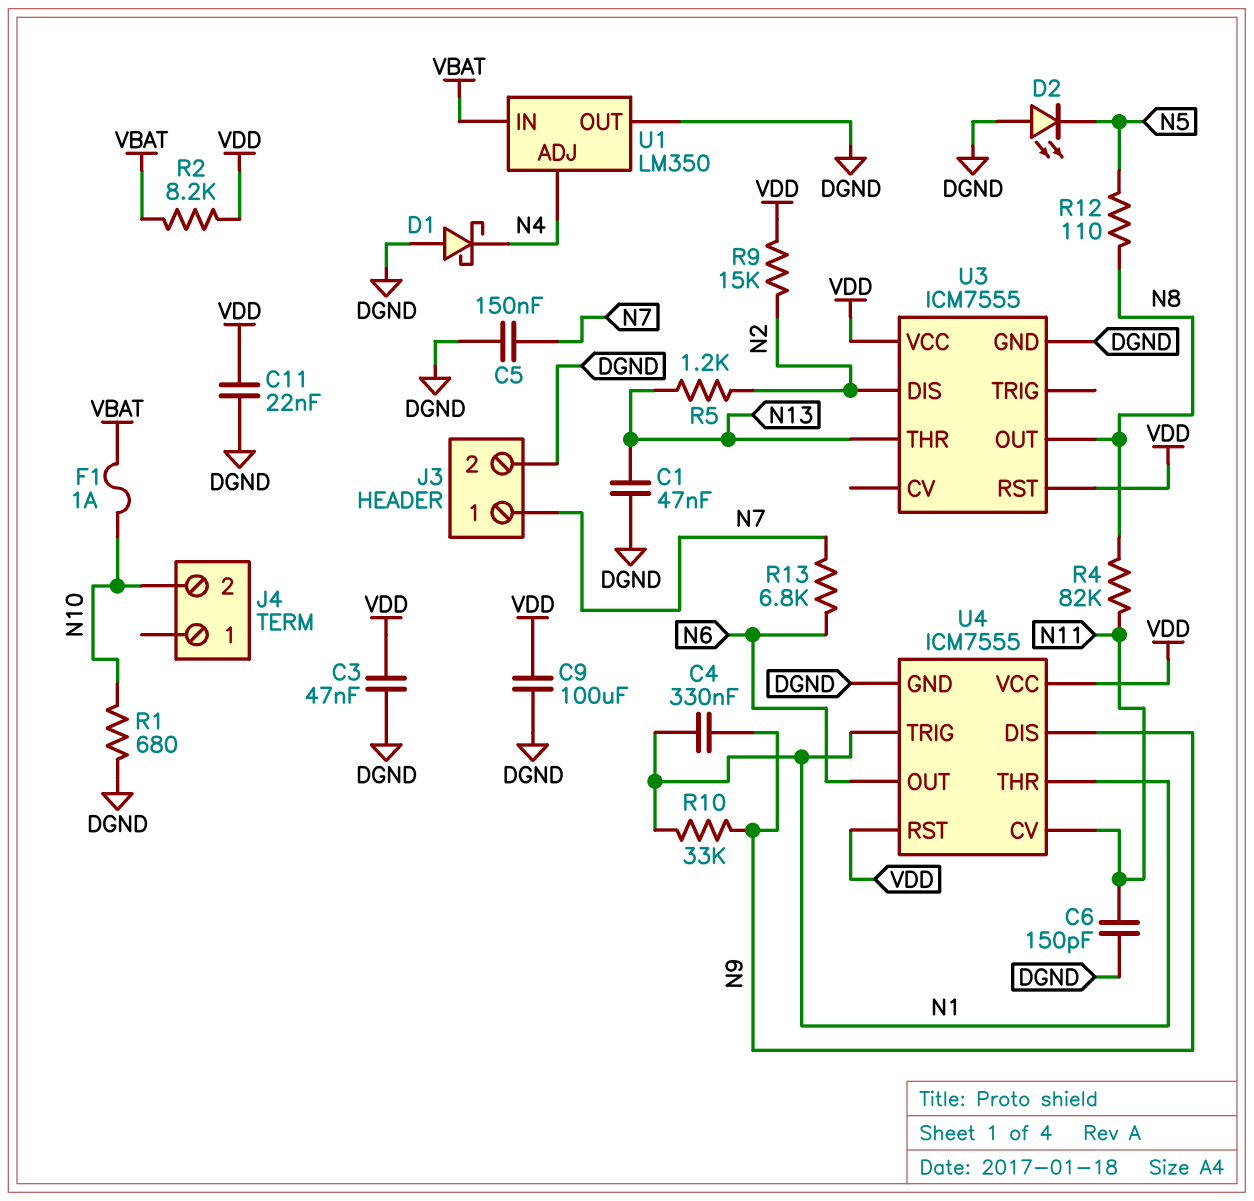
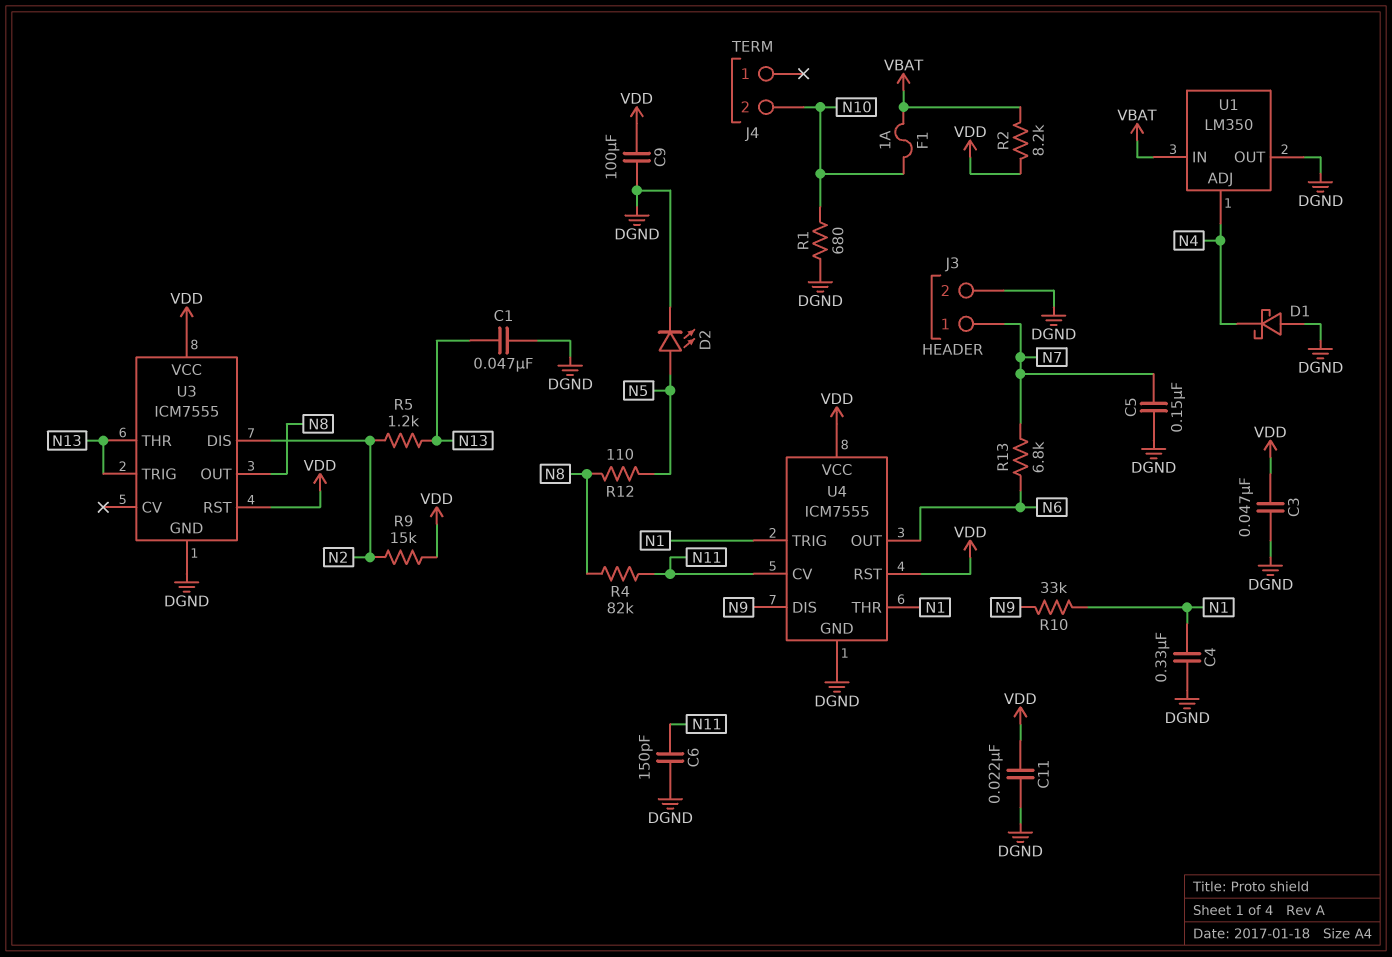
C4: 330nF (N1, N9) -> 330nF (DGND, N1)
D2: LED (A DGND, K N5) -> LED (A N5, K DGND)
U3 pin TRIG: none -> N13

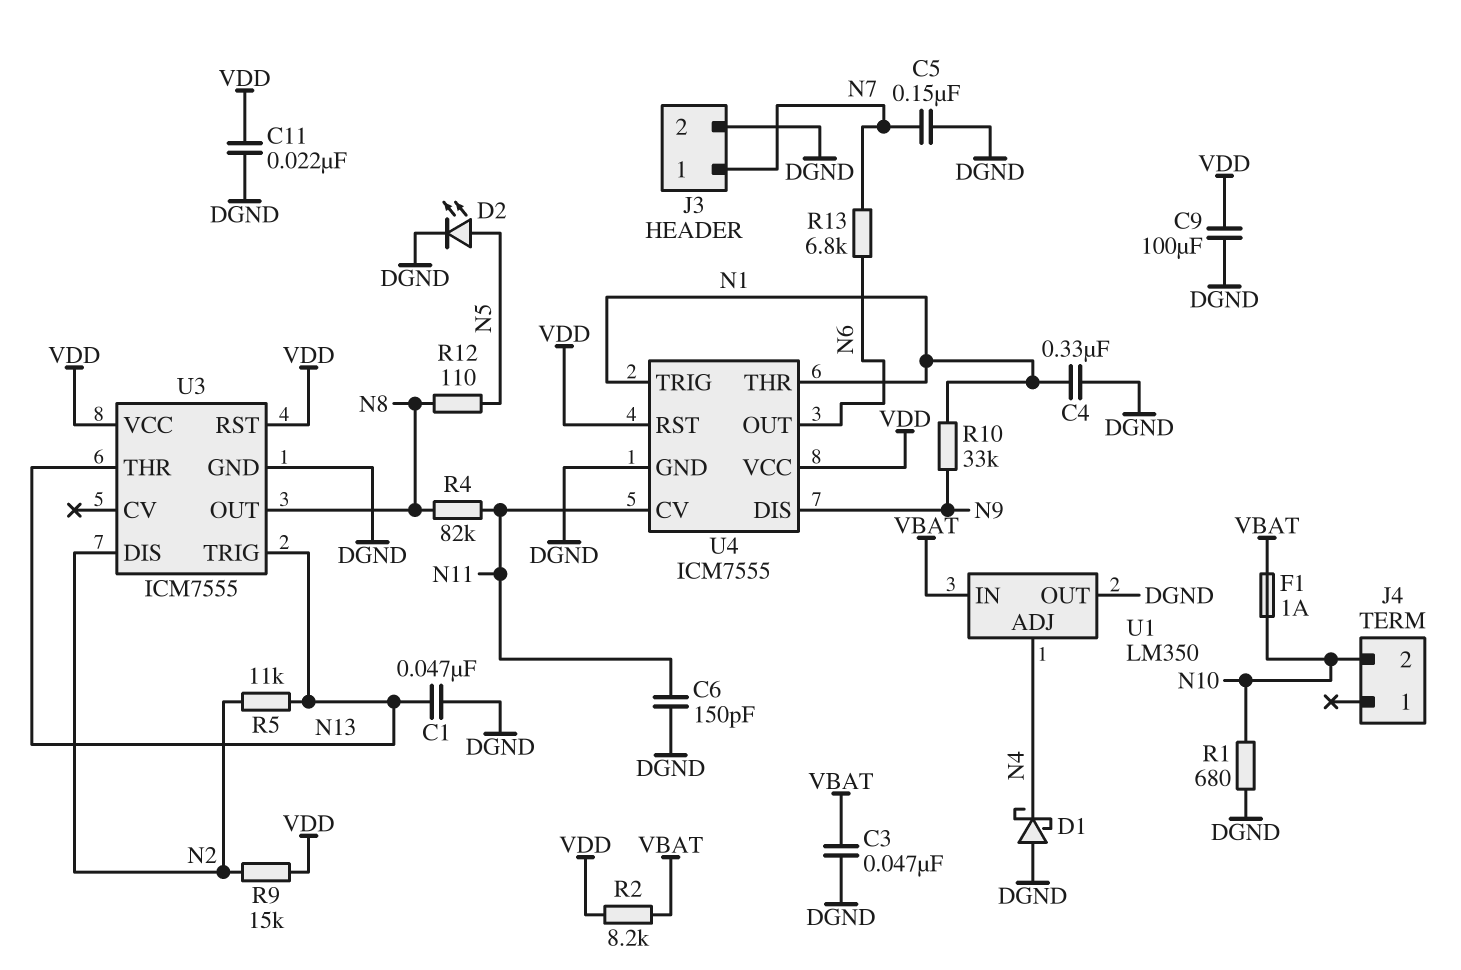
C3: 47nF (DGND, VDD) -> 47nF (DGND, VBAT)
R5: 1.2k (N2, N13) -> 11k (N2, N13)

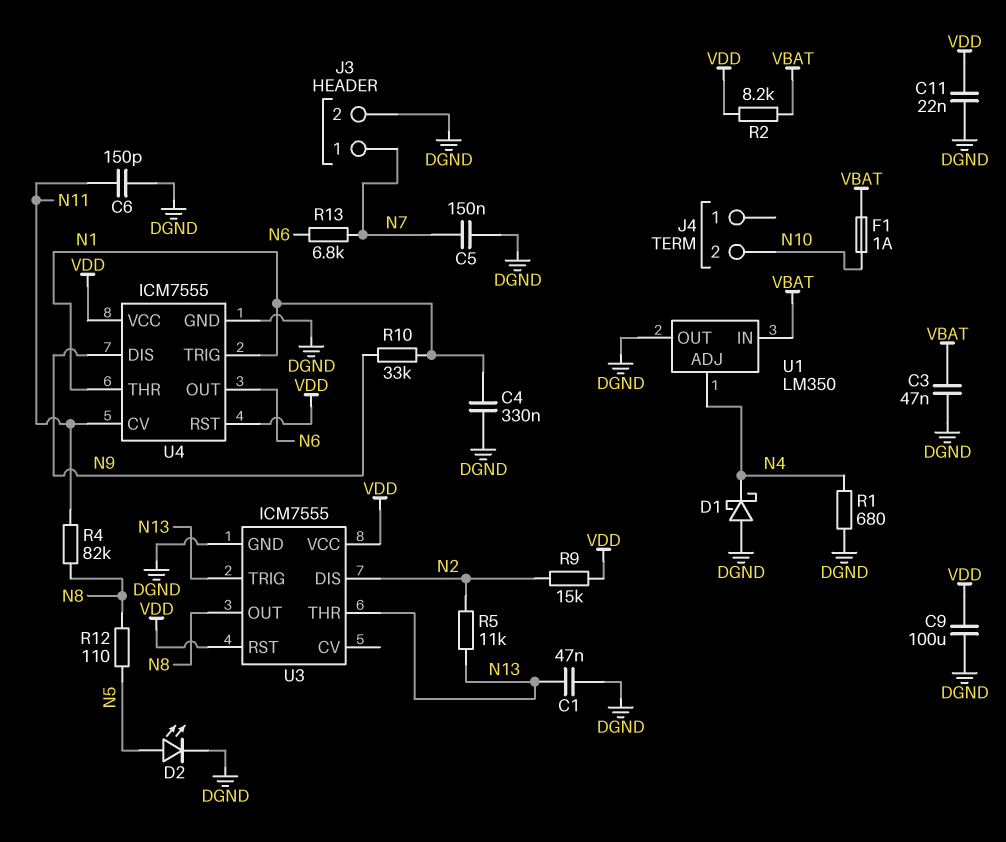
R1: 680 (DGND, N10) -> 680 (DGND, N4)

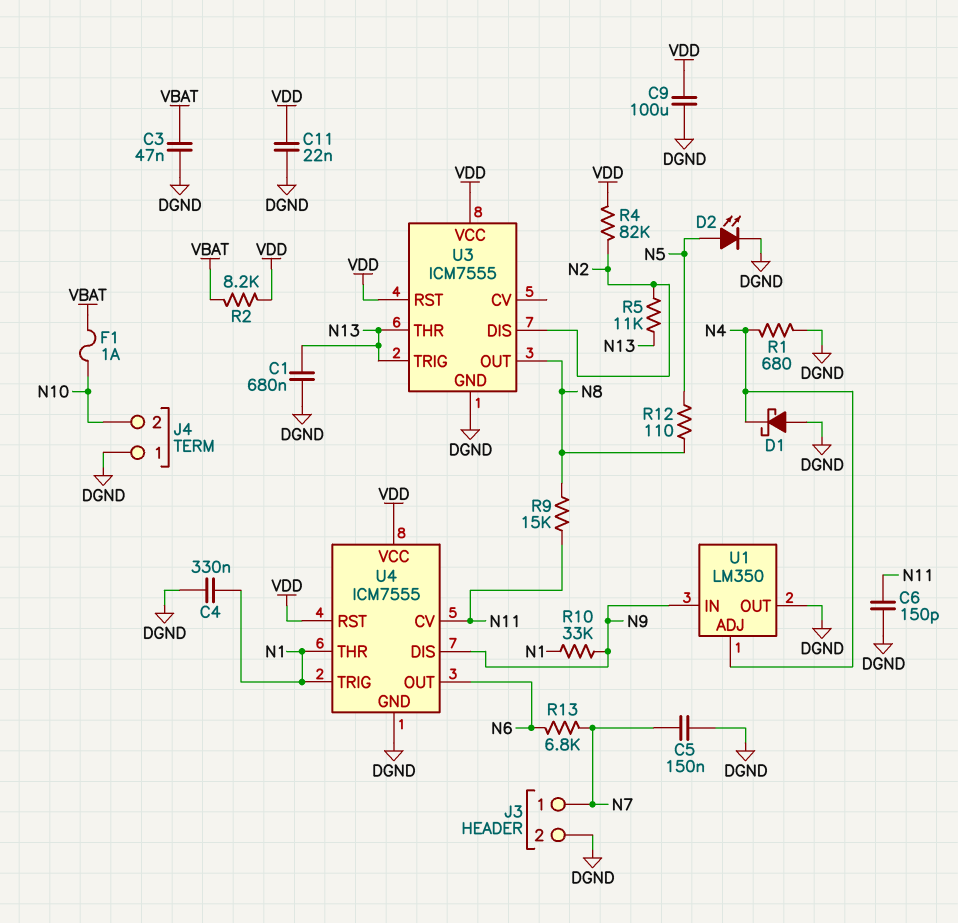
C1: 47nF (DGND, N13) -> 680nF (DGND, N13)
J4 pin 1: none -> DGND
R4: 82k (N8, N11) -> 82k (N2, VDD)
R9: 15k (N2, VDD) -> 15k (N8, N11)
U1 pin IN: VBAT -> N9

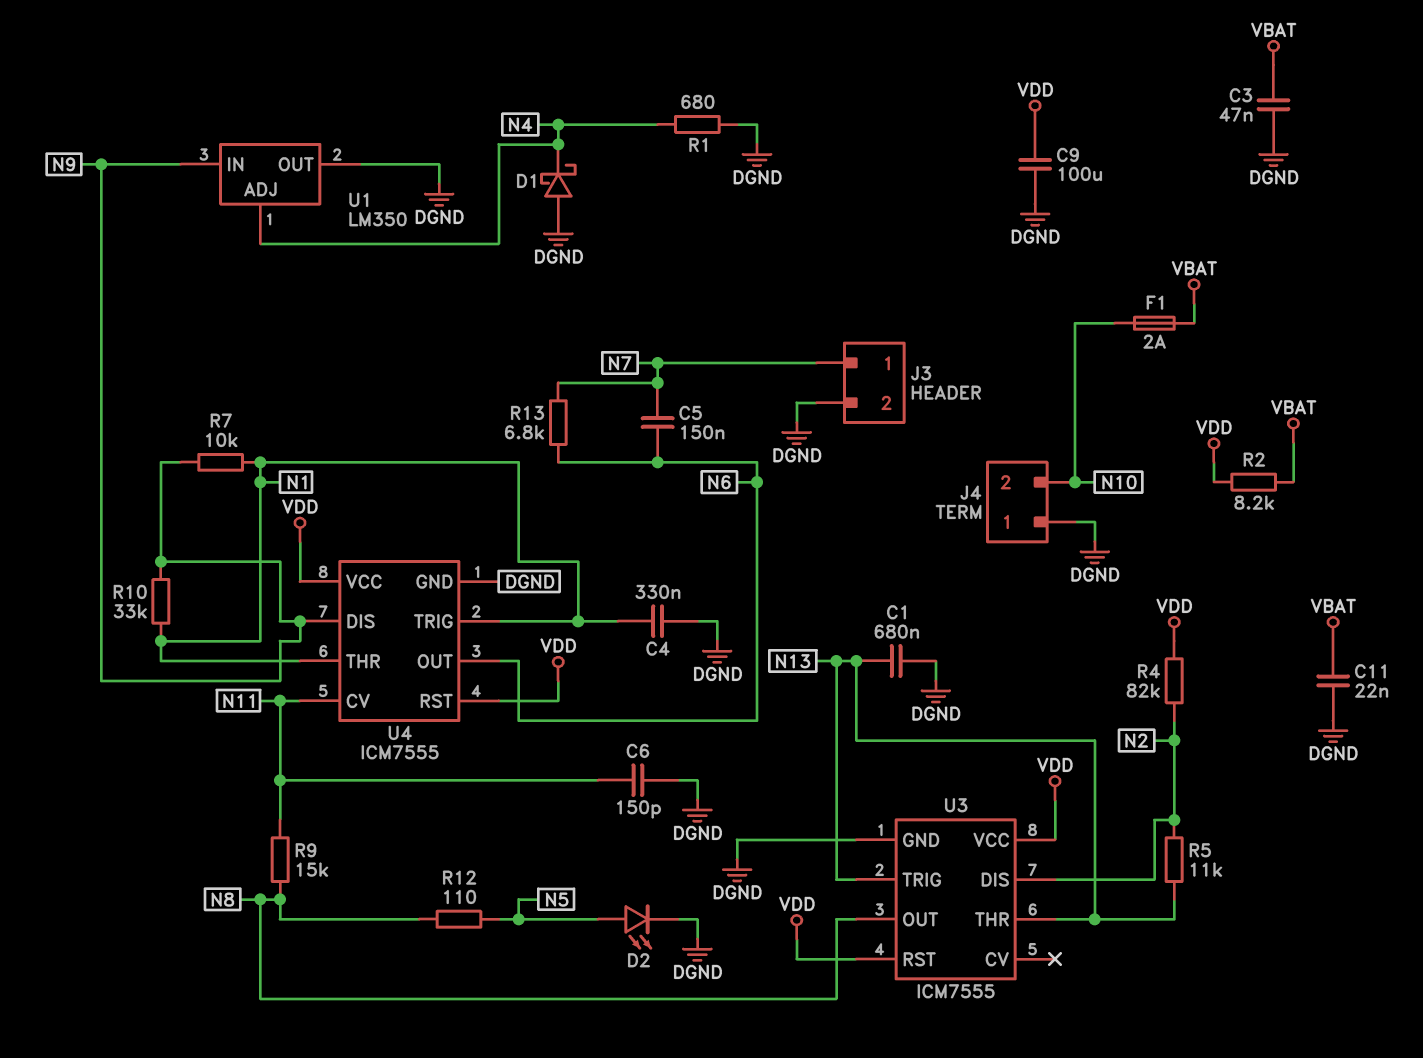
C5: 150nF (DGND, N7) -> 150nF (N6, N7)
C11: 22nF (DGND, VDD) -> 22nF (DGND, VBAT)
F1: 1A (N10, VBAT) -> 2A (N10, VBAT)
R7: none -> 10k (N1, N9)

